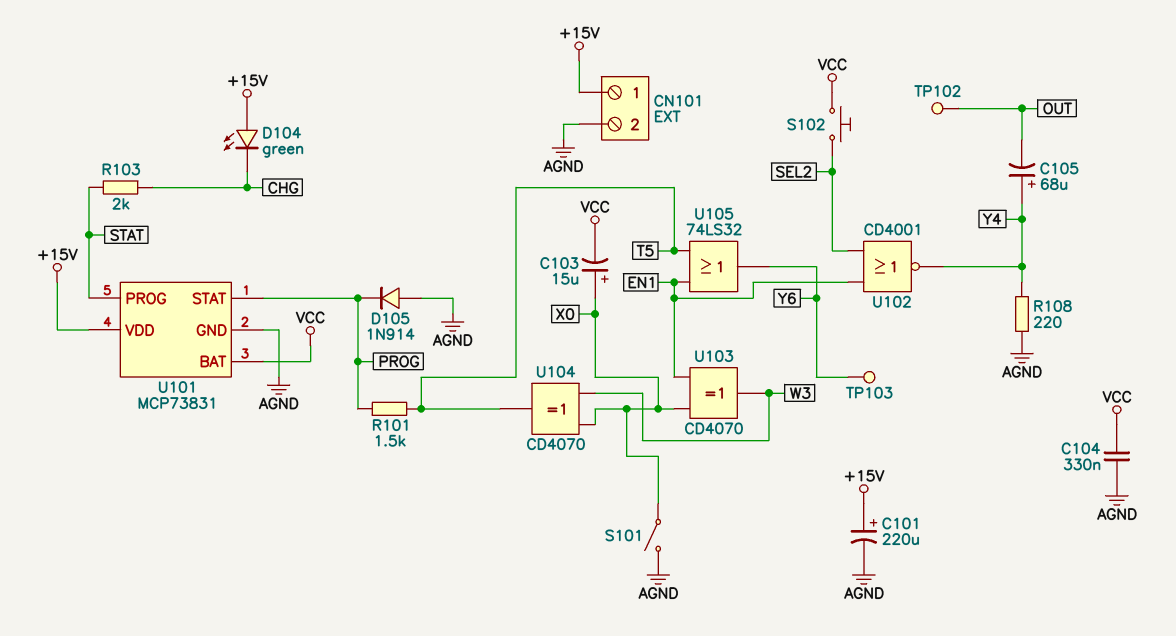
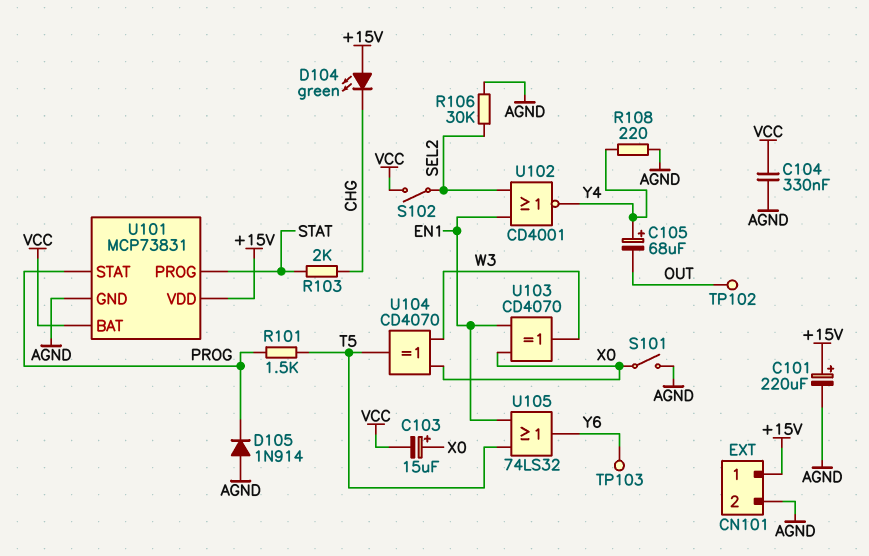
R106: none -> 30k (AGND, SEL2)
S102: button (SEL2, VCC) -> switch (SEL2, VCC)

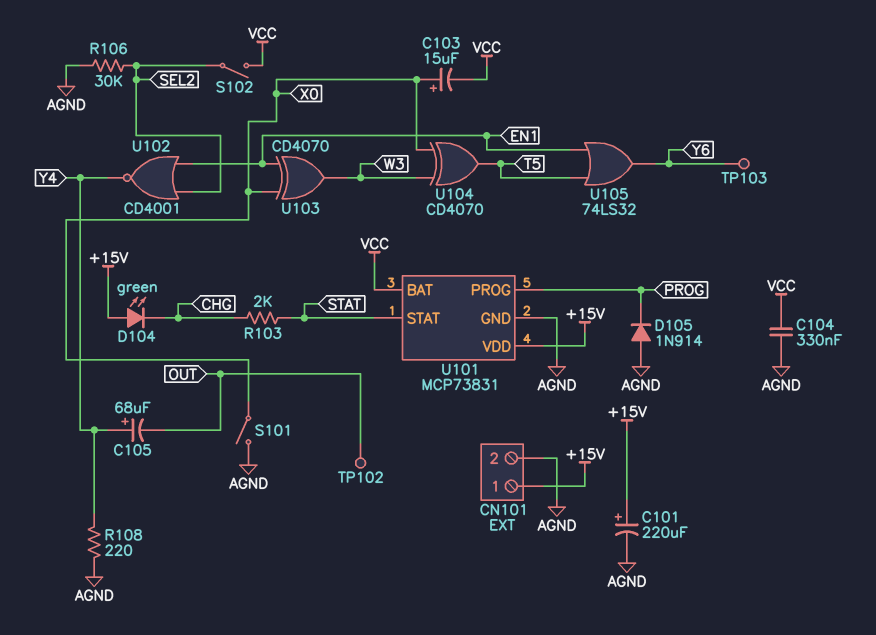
R101: 1.5k (PROG, T5) -> none
U101 pin PROG: STAT -> PROG
U101 pin STAT: PROG -> STAT

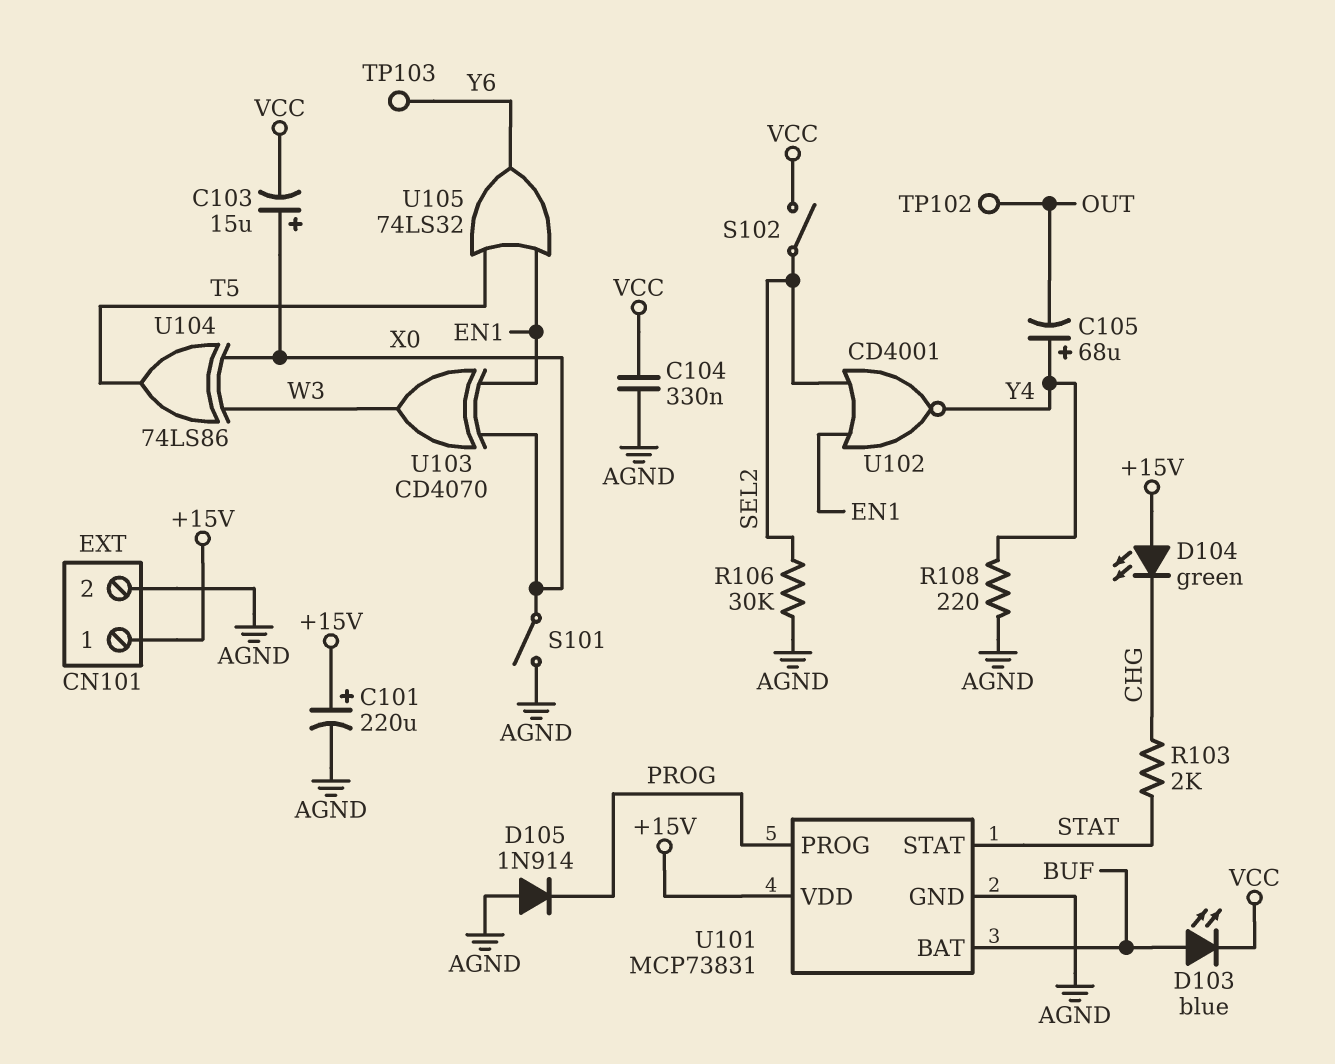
D103: none -> LED blue (A BUF, K VCC)
U101 pin BAT: VCC -> BUF
U104: XOR CD4070 (in W3, in X0, out T5) -> XOR 74LS86 (in W3, in X0, out T5)

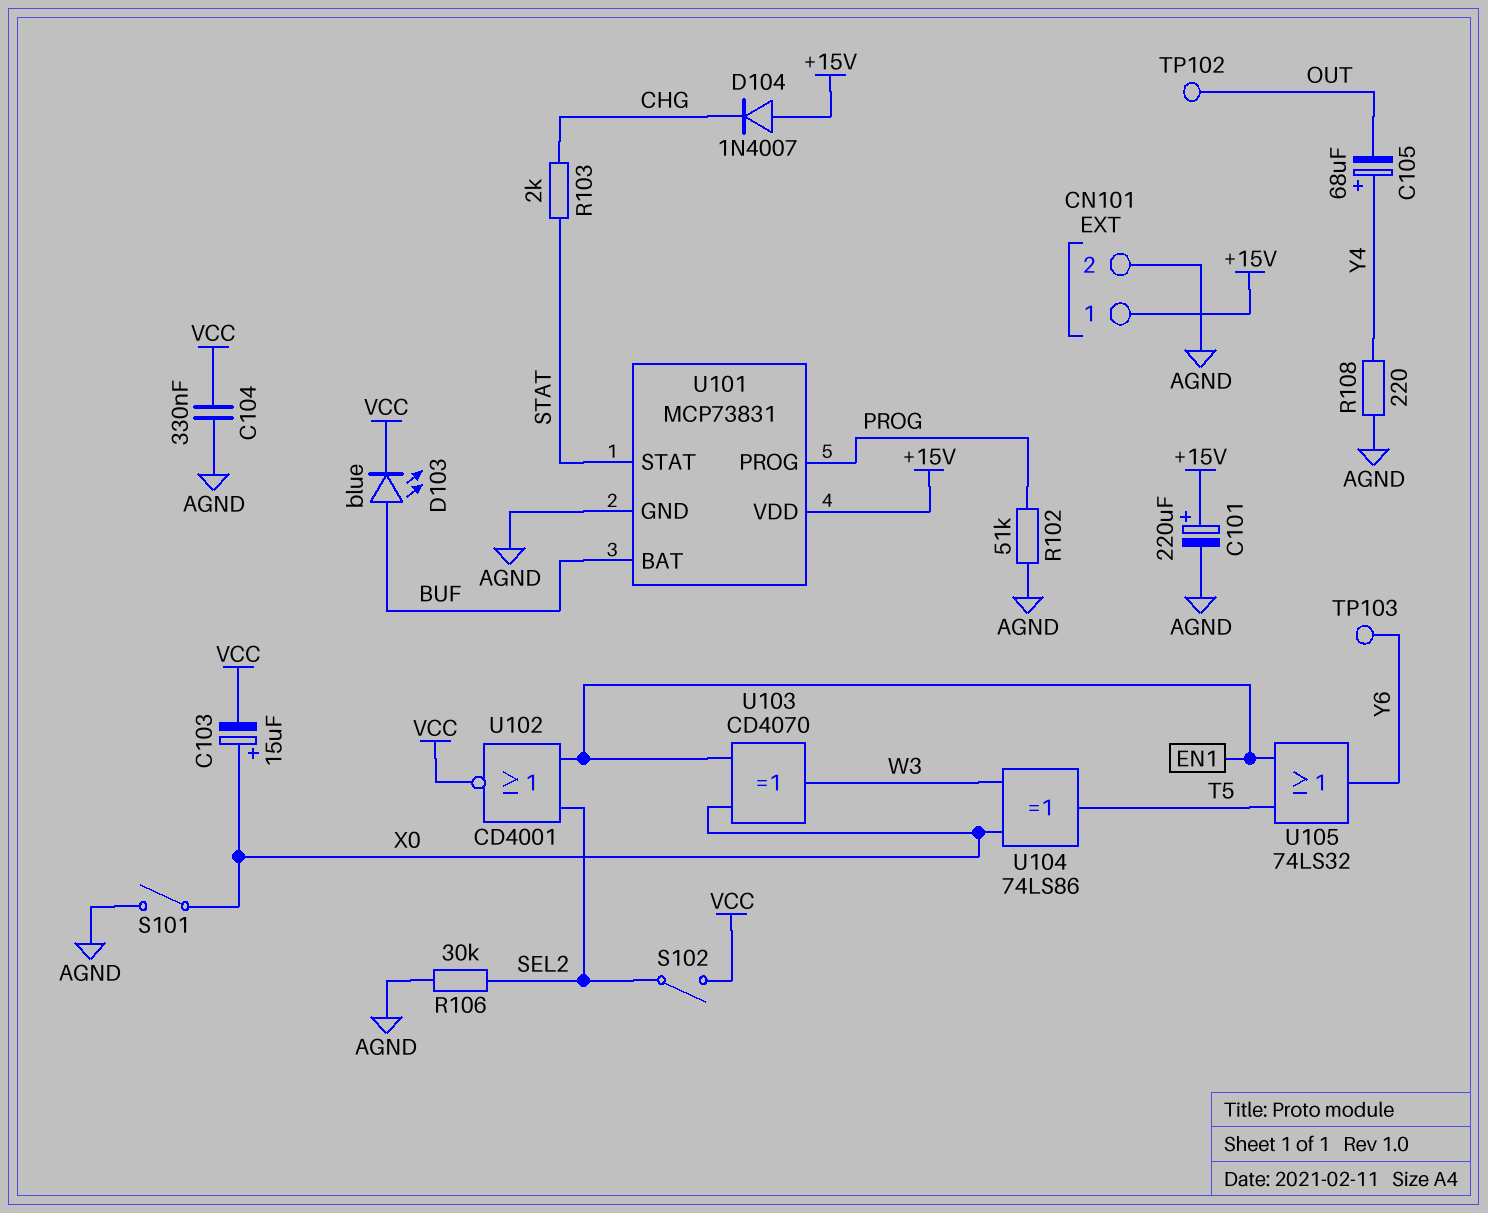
D104: LED green (A +15V, K CHG) -> diode 1N4007 (A +15V, K CHG)
D105: diode 1N914 (A AGND, K PROG) -> none
R102: none -> 51k (AGND, PROG)
U102: NOR CD4001 (in EN1, in SEL2, out Y4) -> NOR CD4001 (in EN1, in SEL2, out VCC)

